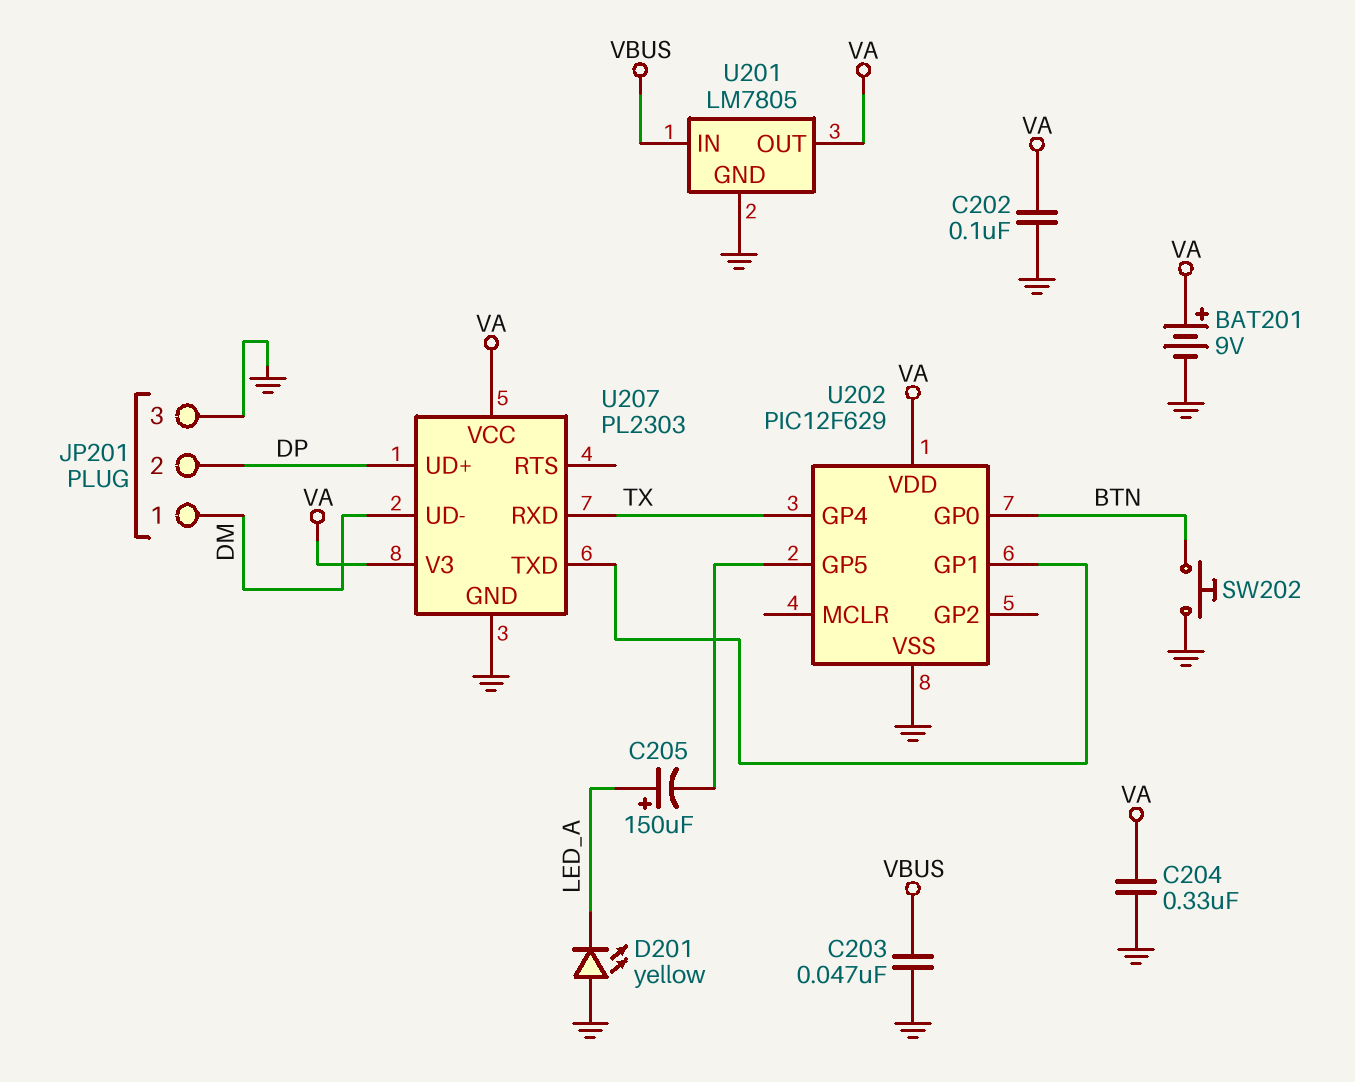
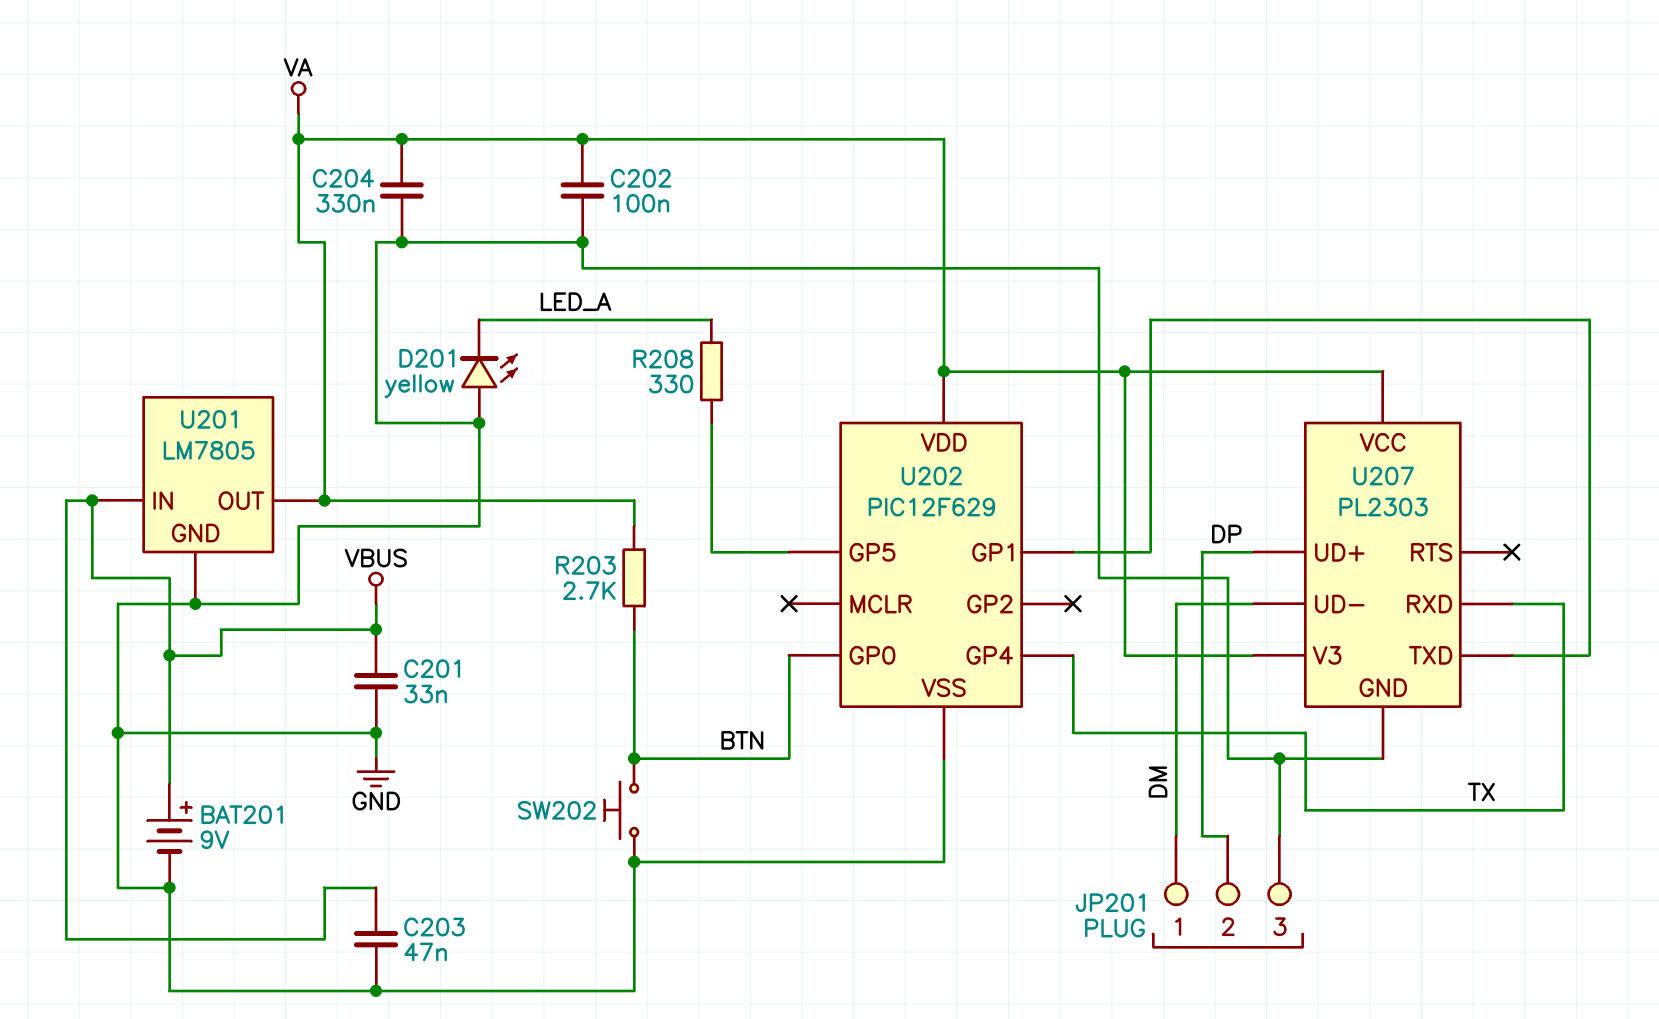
BAT201: 9V (plus VA, minus GND) -> 9V (plus VBUS, minus GND)
C201: none -> 33nF (GND, VBUS)
C205: 150uF (plus LED_A, minus U202/GP5) -> none
R203: none -> 2.7k (BTN, VA)
R208: none -> 330 (LED_A, U202/GP5)

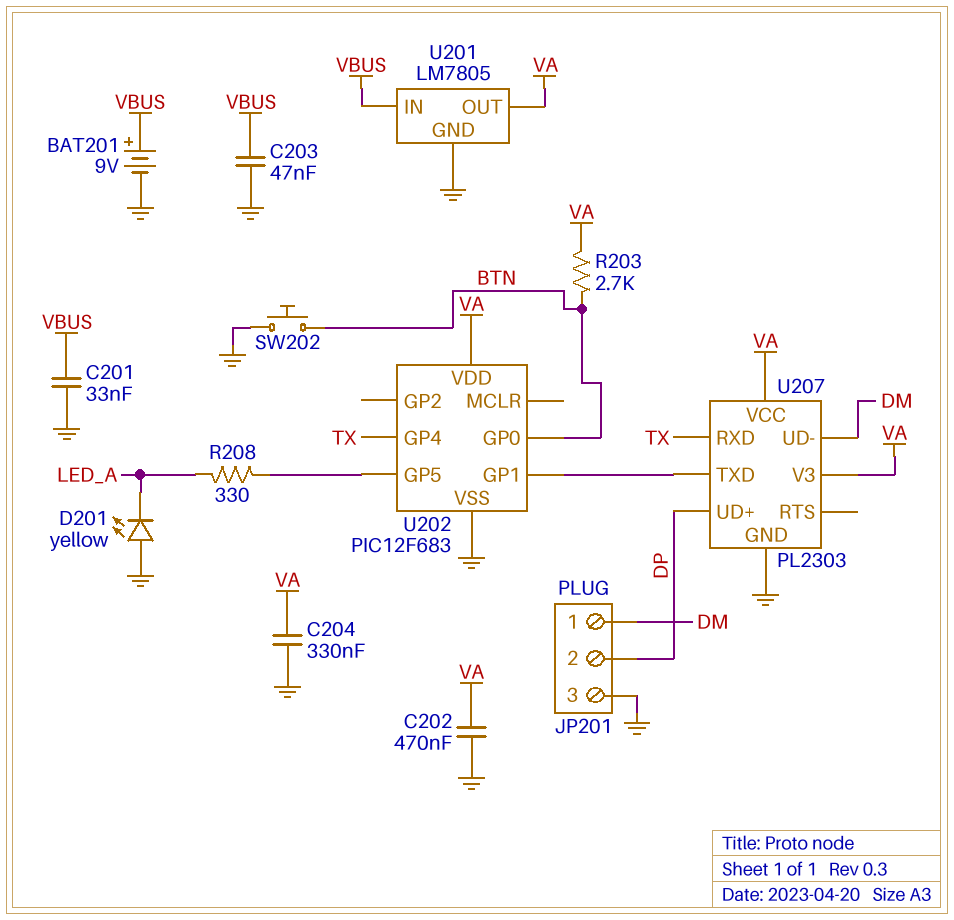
C202: 100nF (GND, VA) -> 470nF (GND, VA)
U202: PIC12F629 -> PIC12F683

